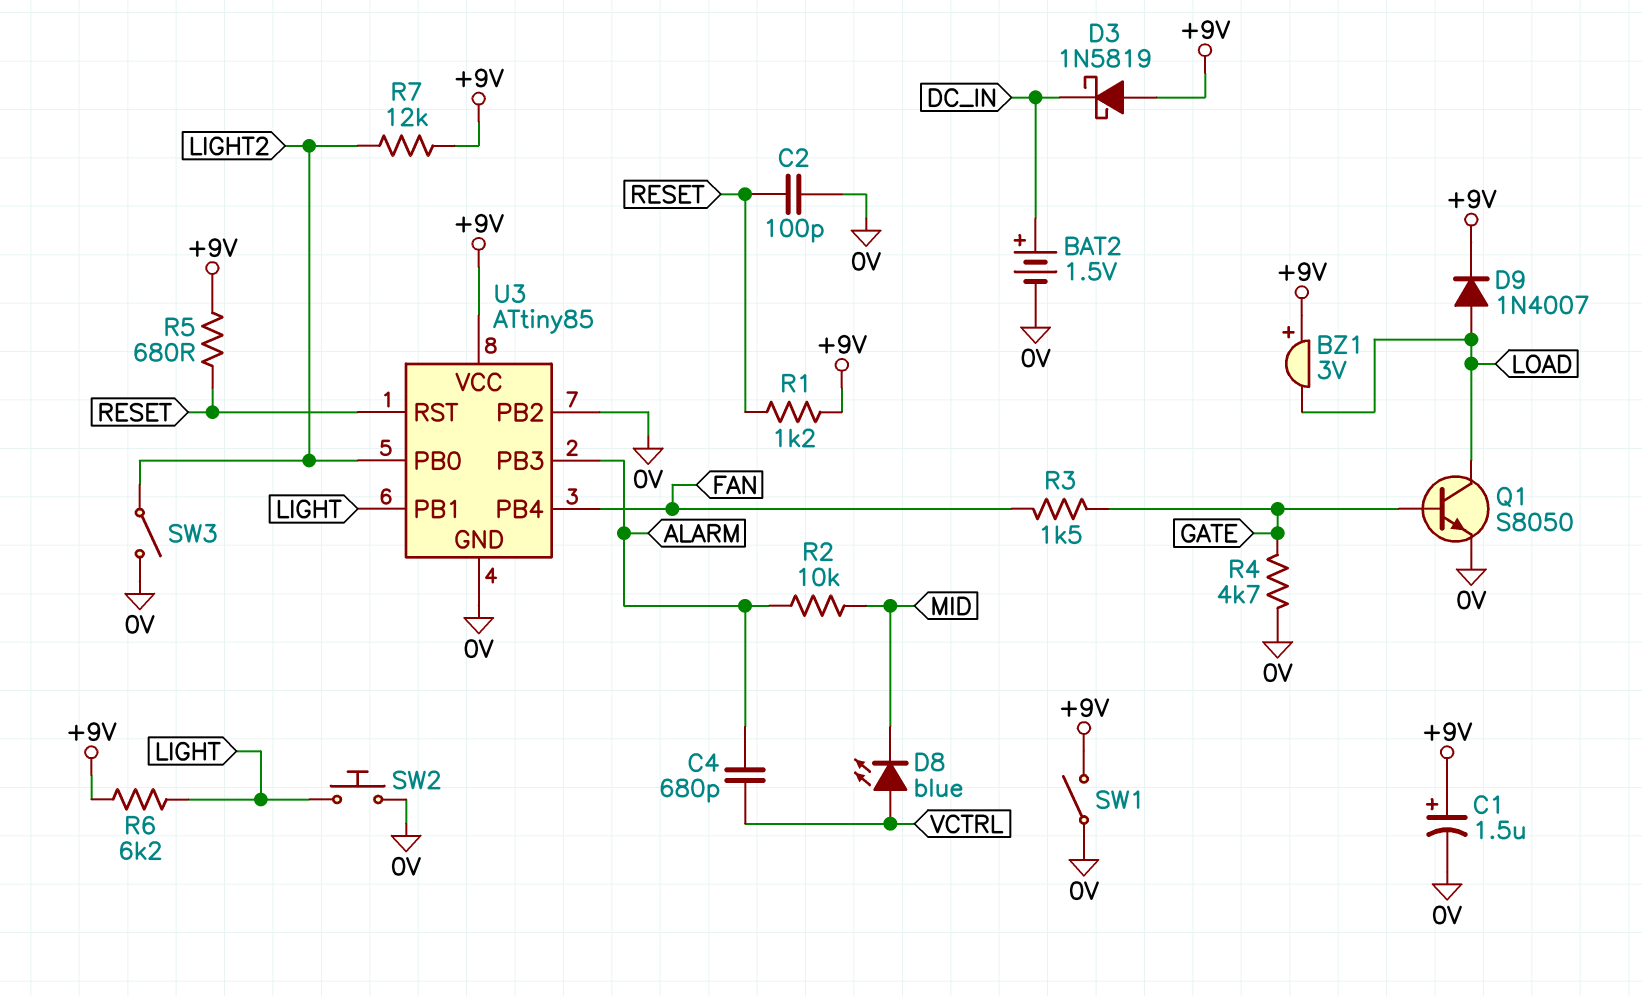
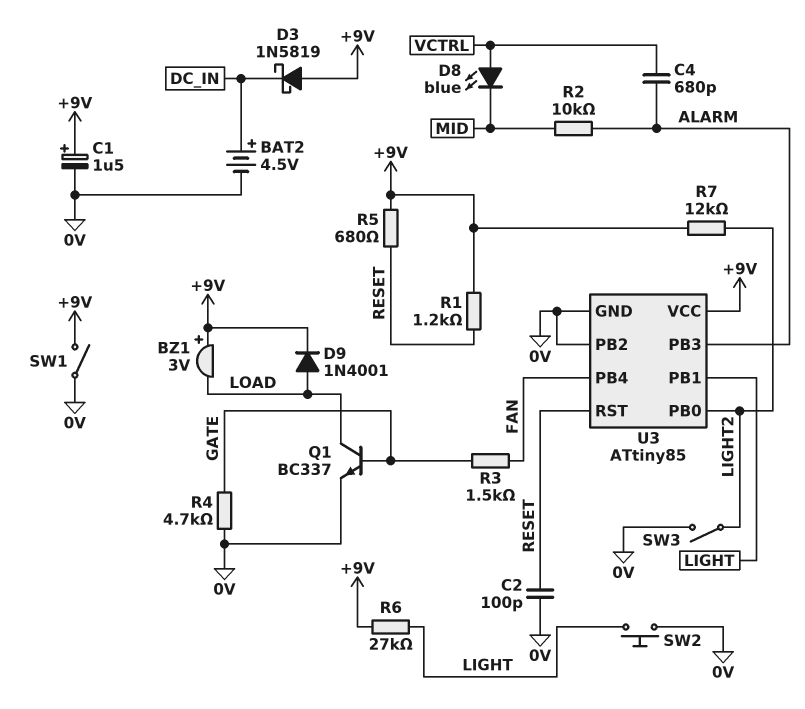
BAT2: 1.5V (plus DC_IN, minus 0V) -> 4.5V (plus DC_IN, minus 0V)
D9: diode 1N4007 (A LOAD, K +9V) -> diode 1N4001 (A LOAD, K +9V)
Q1: NPN S8050 (B GATE, C LOAD, E 0V) -> NPN BC337 (B GATE, C LOAD, E 0V)
R6: 6.2k (+9V, LIGHT) -> 27k (+9V, LIGHT)

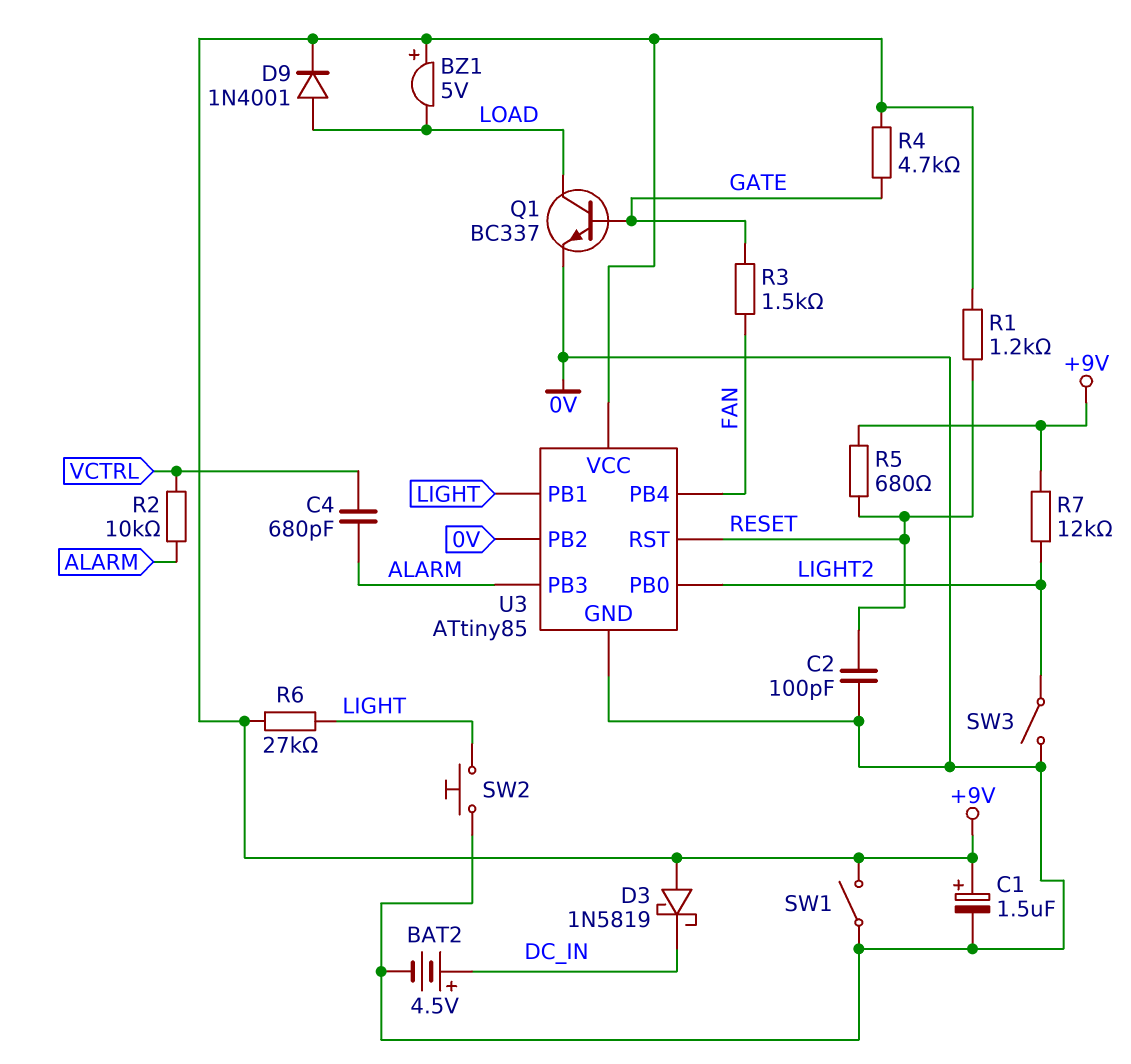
BZ1: buzzer 3V (plus +9V, minus LOAD) -> buzzer 5V (plus +9V, minus LOAD)
D8: LED blue (A VCTRL, K MID) -> none
R2: 10k (ALARM, MID) -> 10k (ALARM, VCTRL)
R4: 4.7k (0V, GATE) -> 4.7k (+9V, GATE)

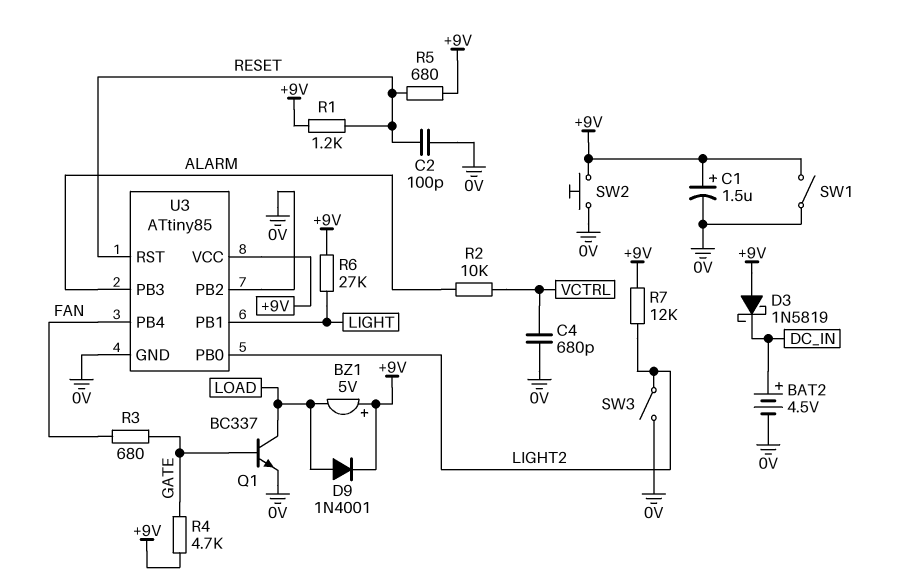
C4: 680pF (ALARM, VCTRL) -> 680pF (0V, VCTRL)
R3: 1.5k (FAN, GATE) -> 680 (FAN, GATE)
SW2: button (0V, LIGHT) -> button (+9V, 0V)

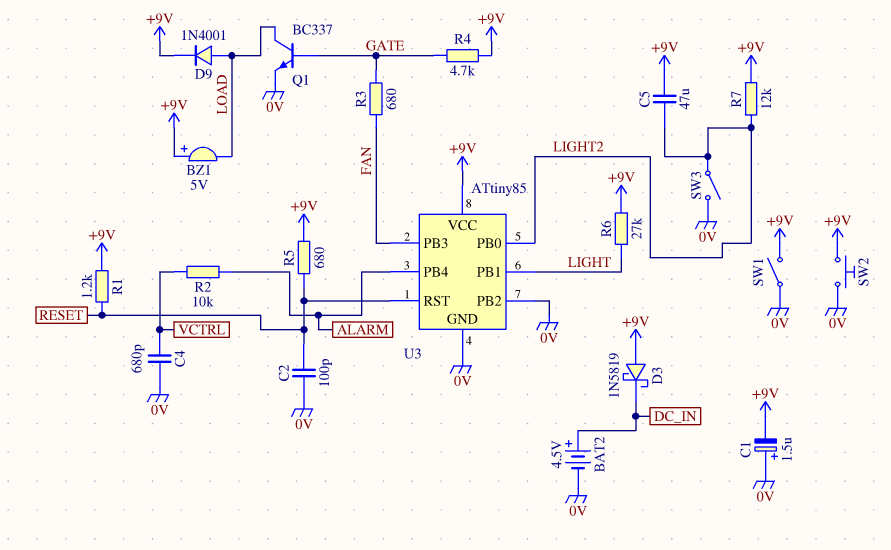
C1: 1.5uF (plus +9V, minus 0V) -> 1.5uF (plus 0V, minus +9V)
C5: none -> 47uF (+9V, LIGHT2)
U3 pin PB3: ALARM -> FAN
U3 pin PB4: FAN -> ALARM

